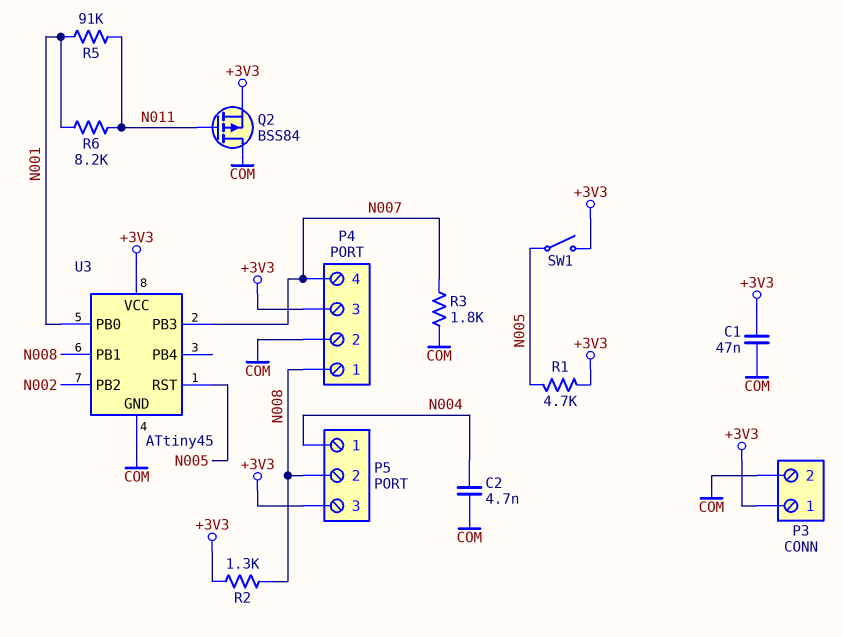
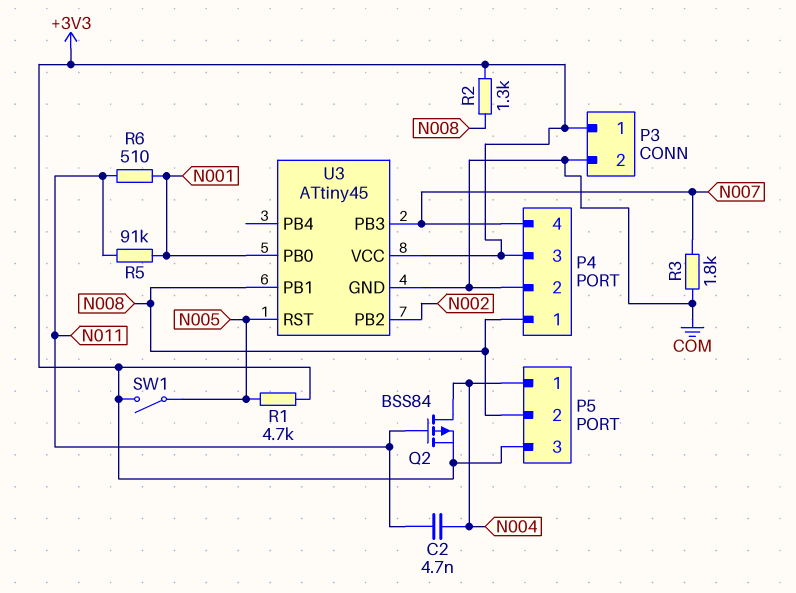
C1: 47nF (+3V3, COM) -> none
C2: 4.7nF (COM, N004) -> 4.7nF (N004, N011)
Q2: PMOS BSS84 (G N011, D COM, S +3V3) -> PMOS BSS84 (G N011, D N004, S +3V3)
R6: 8.2k (N001, N011) -> 510 (N001, N011)

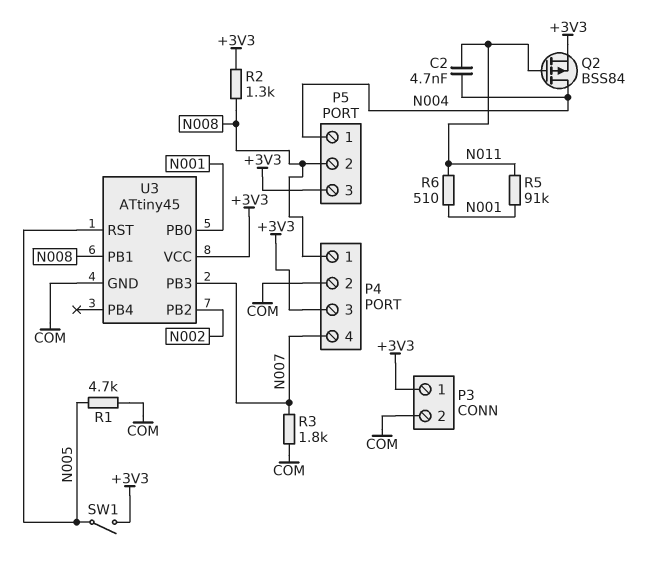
R1: 4.7k (+3V3, N005) -> 4.7k (COM, N005)

